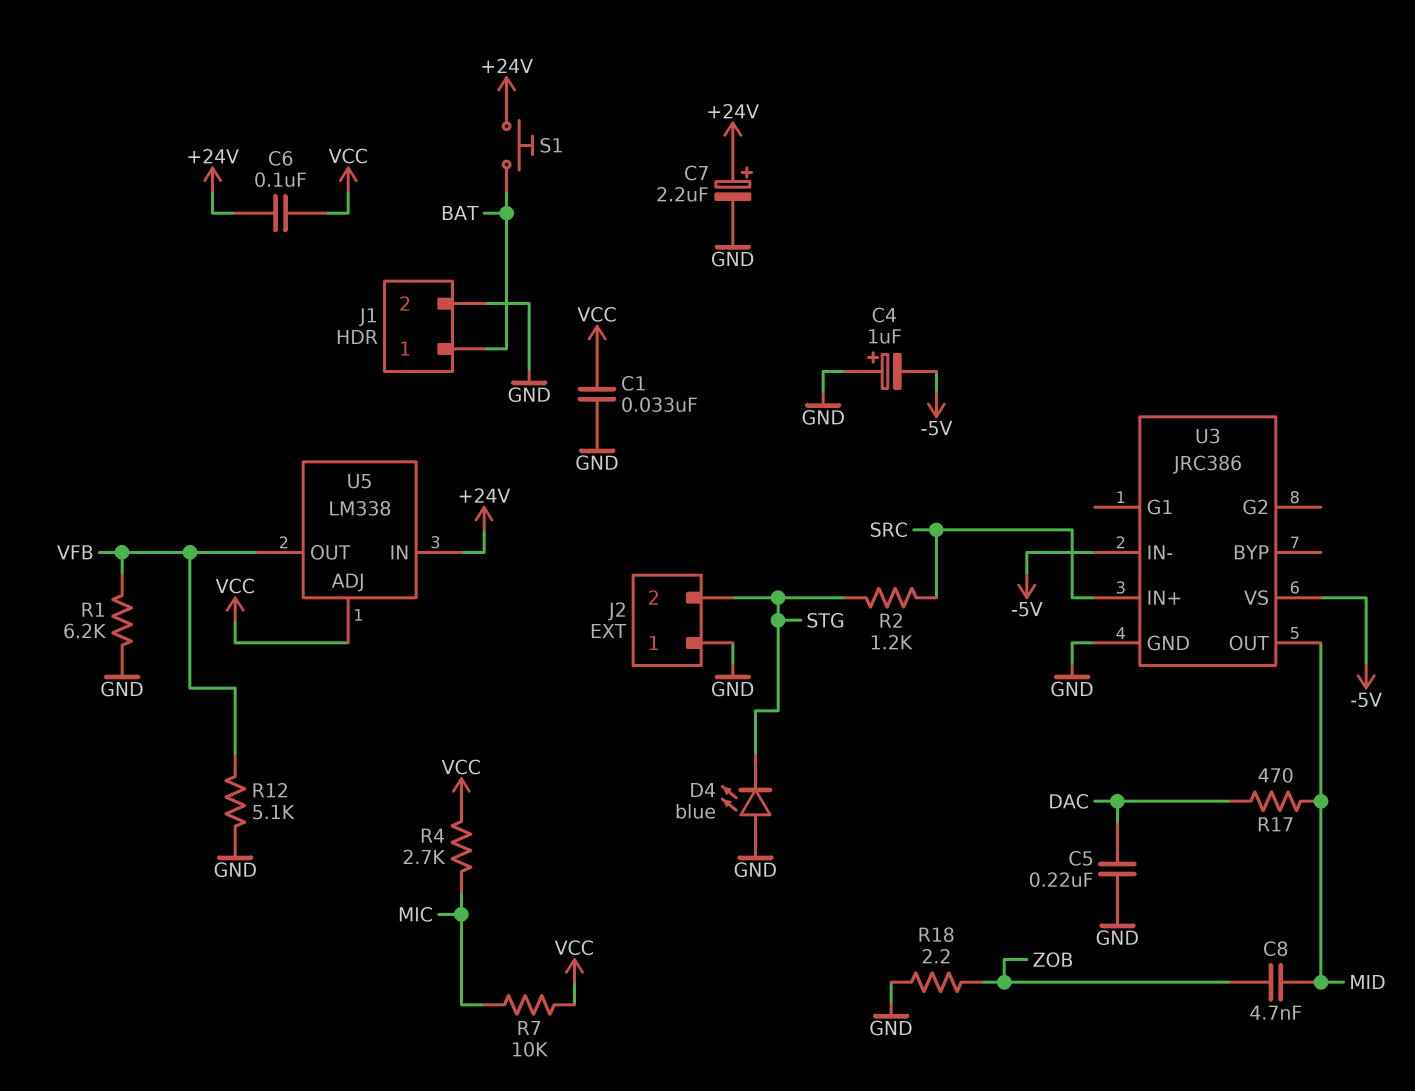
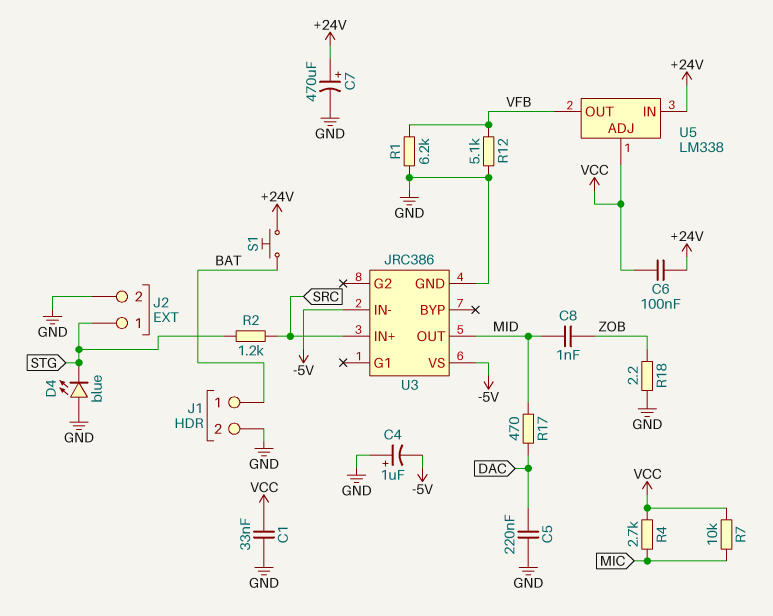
C7: 2.2uF (plus +24V, minus GND) -> 470uF (plus +24V, minus GND)
C8: 4.7nF (MID, ZOB) -> 1nF (MID, ZOB)
J2 pin 1: GND -> STG
J2 pin 2: STG -> GND

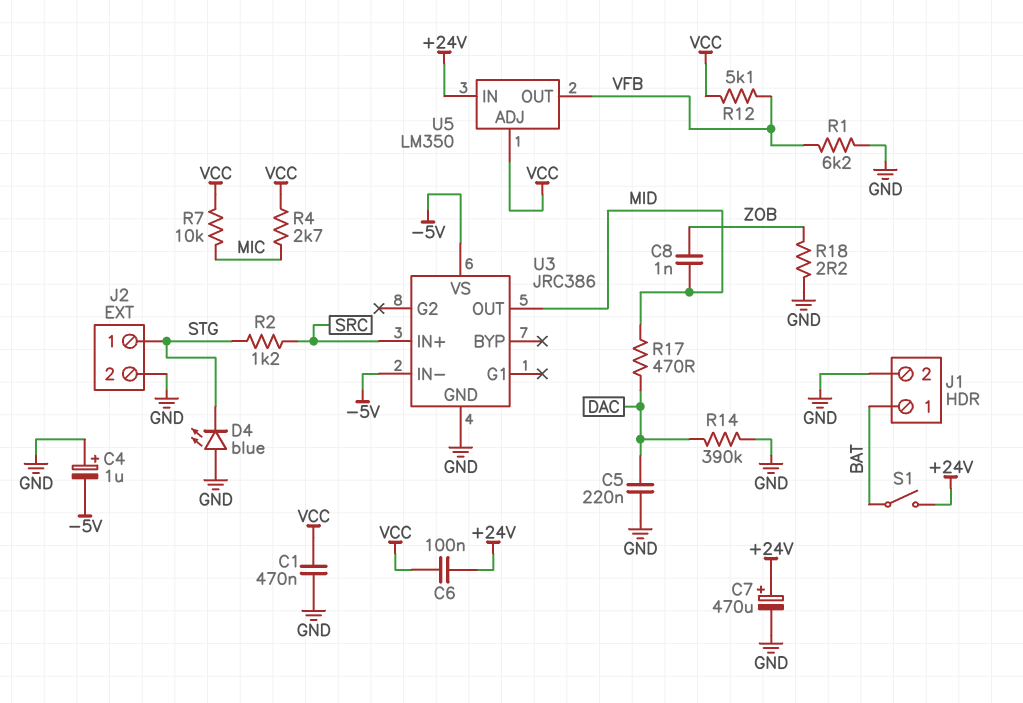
C1: 33nF (GND, VCC) -> 470nF (GND, VCC)
R12: 5.1k (GND, VFB) -> 5.1k (VCC, VFB)
R14: none -> 390k (DAC, GND)
S1: button (+24V, BAT) -> switch (+24V, BAT)
U5: LM338 -> LM350

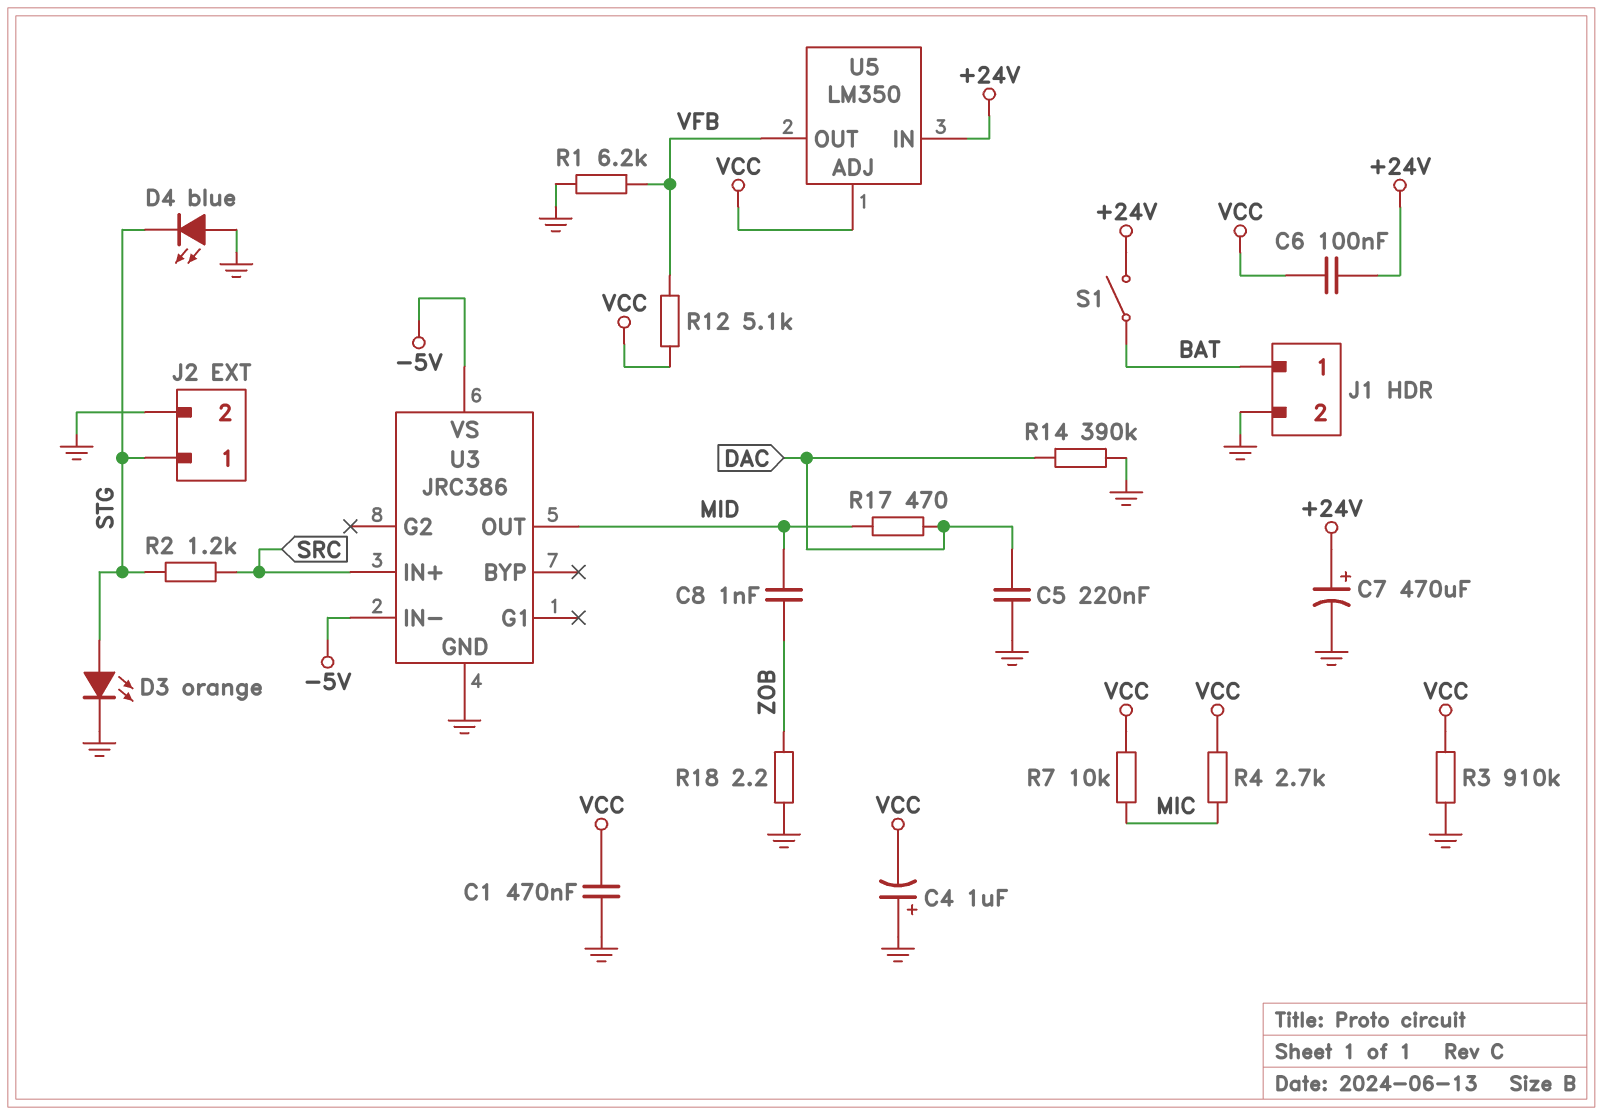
C4: 1uF (plus GND, minus -5V) -> 1uF (plus GND, minus VCC)
D3: none -> LED orange (A STG, K GND)
R3: none -> 910k (GND, VCC)

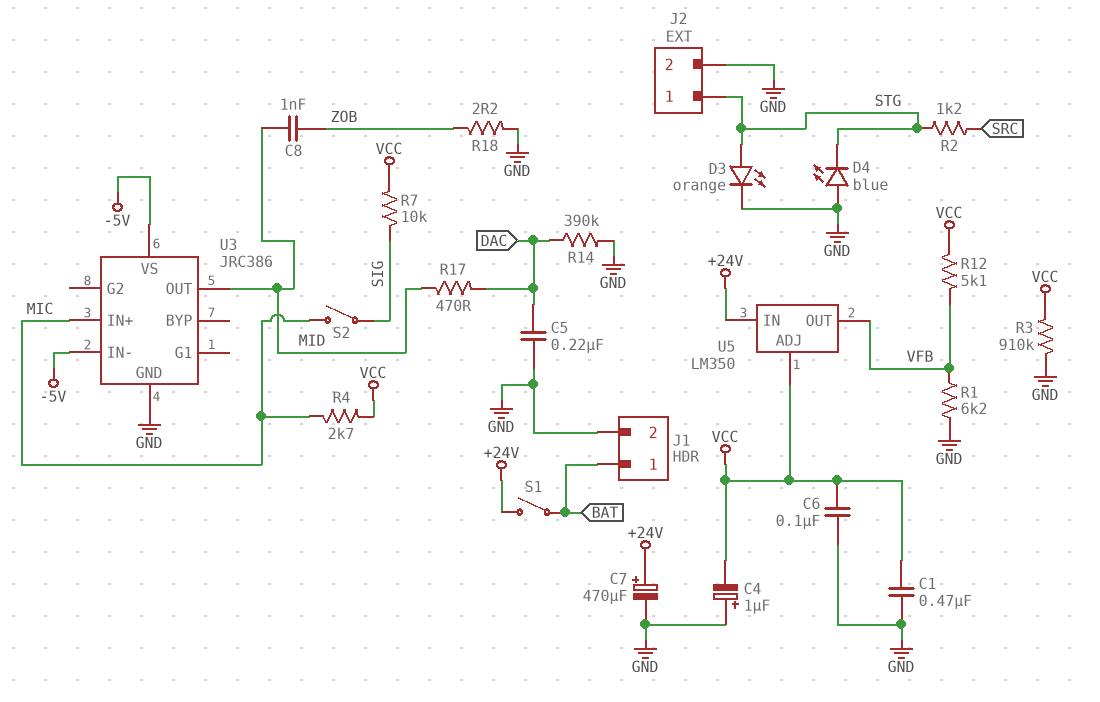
C6: 100nF (+24V, VCC) -> 100nF (GND, VCC)
R7: 10k (MIC, VCC) -> 10k (SIG, VCC)
S2: none -> switch (MIC, SIG)
U3 pin IN+: SRC -> MIC

